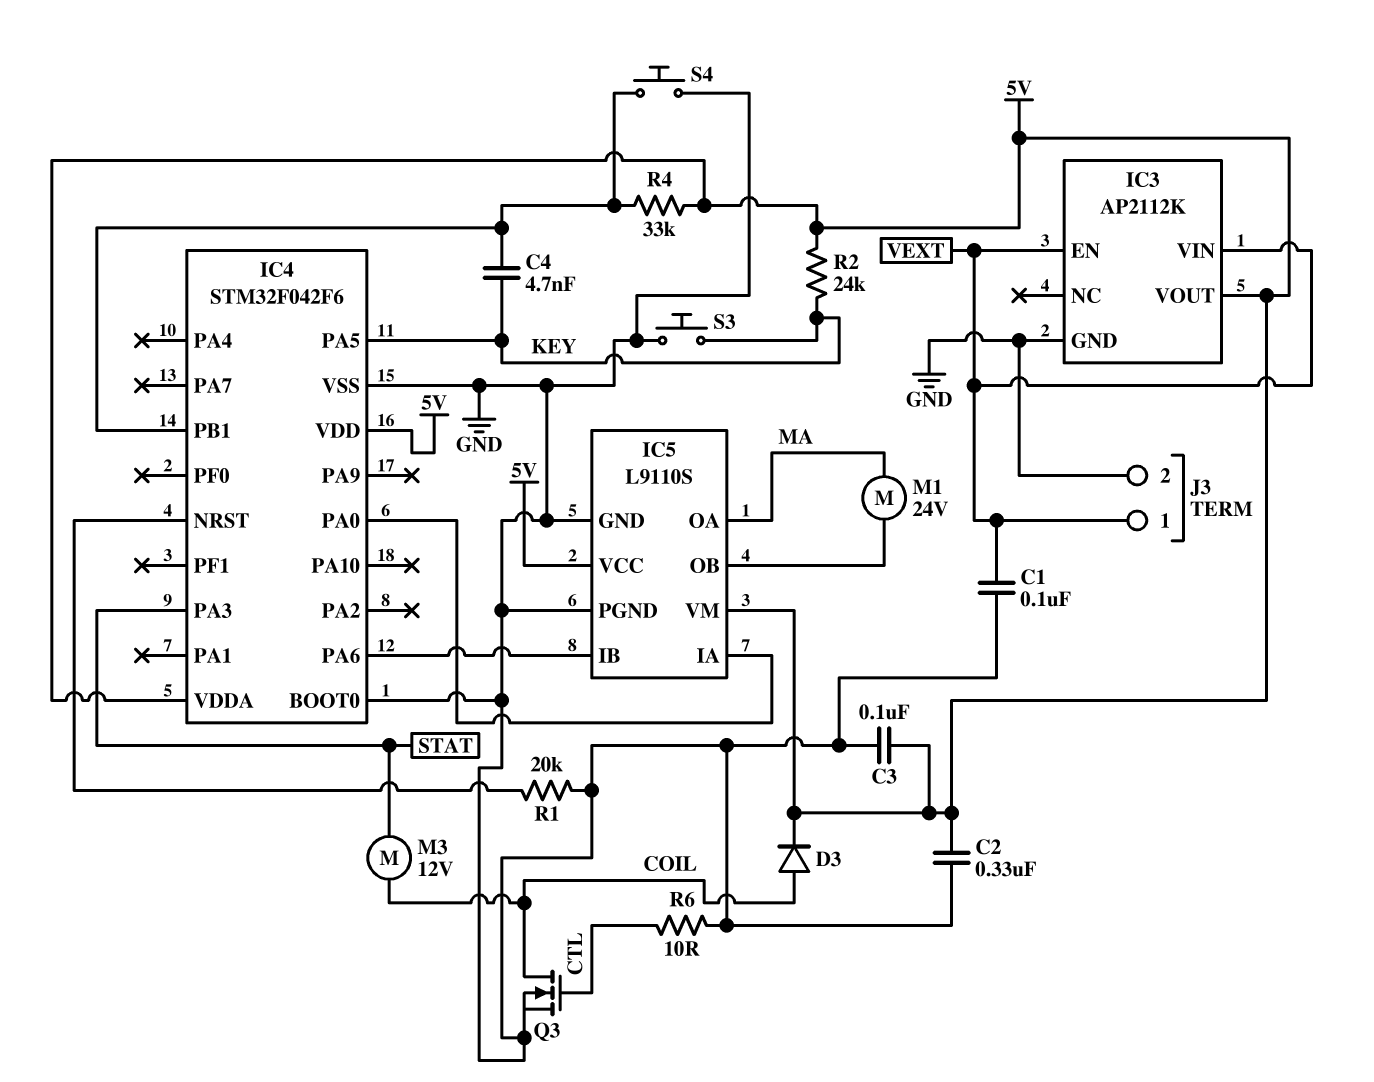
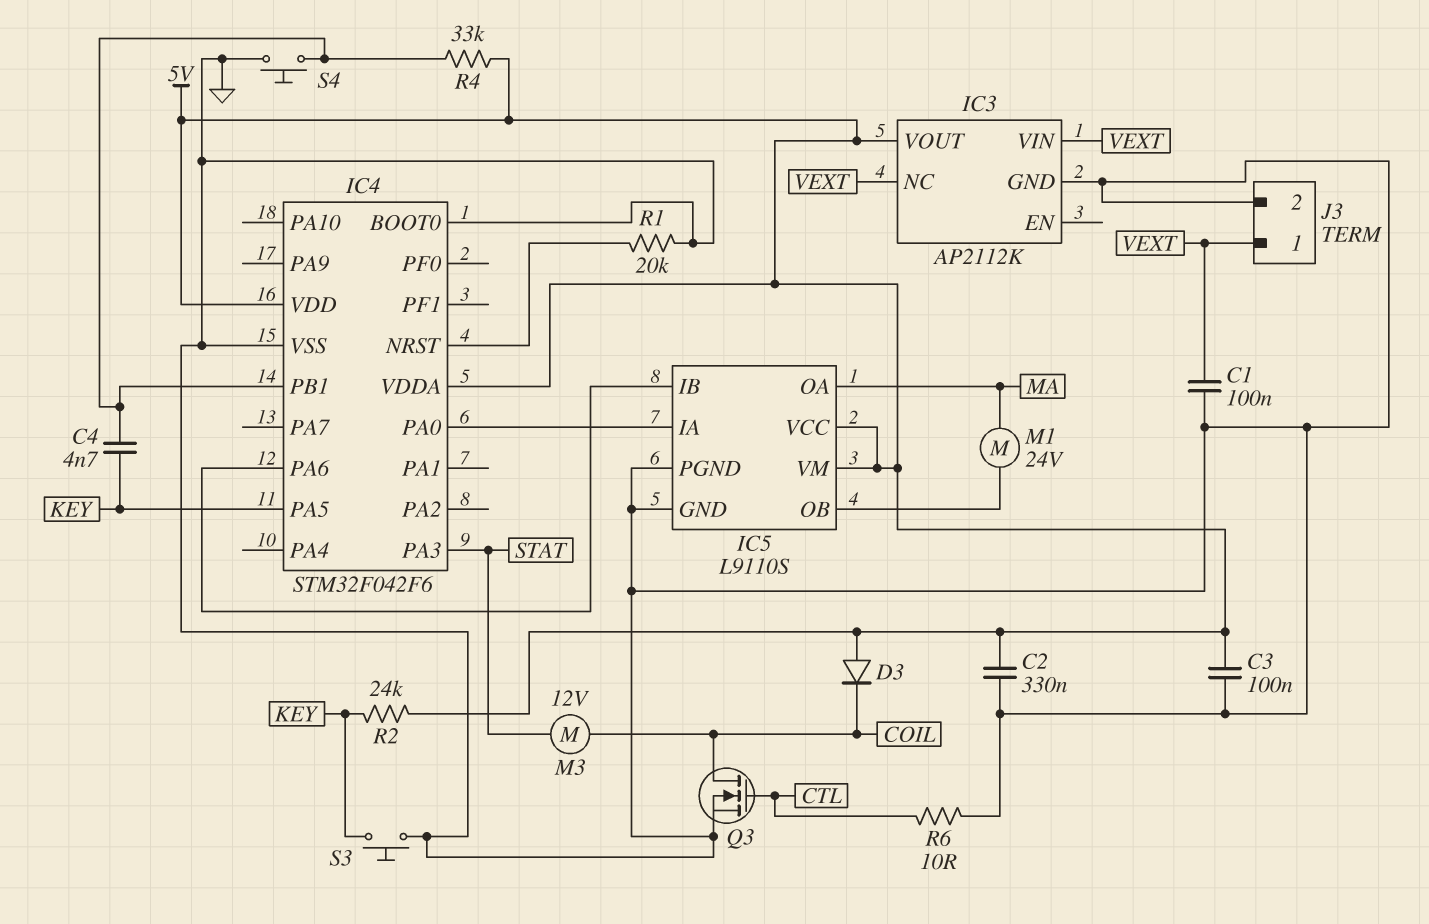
D3: diode (A COIL, K 5V) -> diode (A 5V, K COIL)
IC3 pin EN: VEXT -> none
IC3 pin NC: none -> VEXT

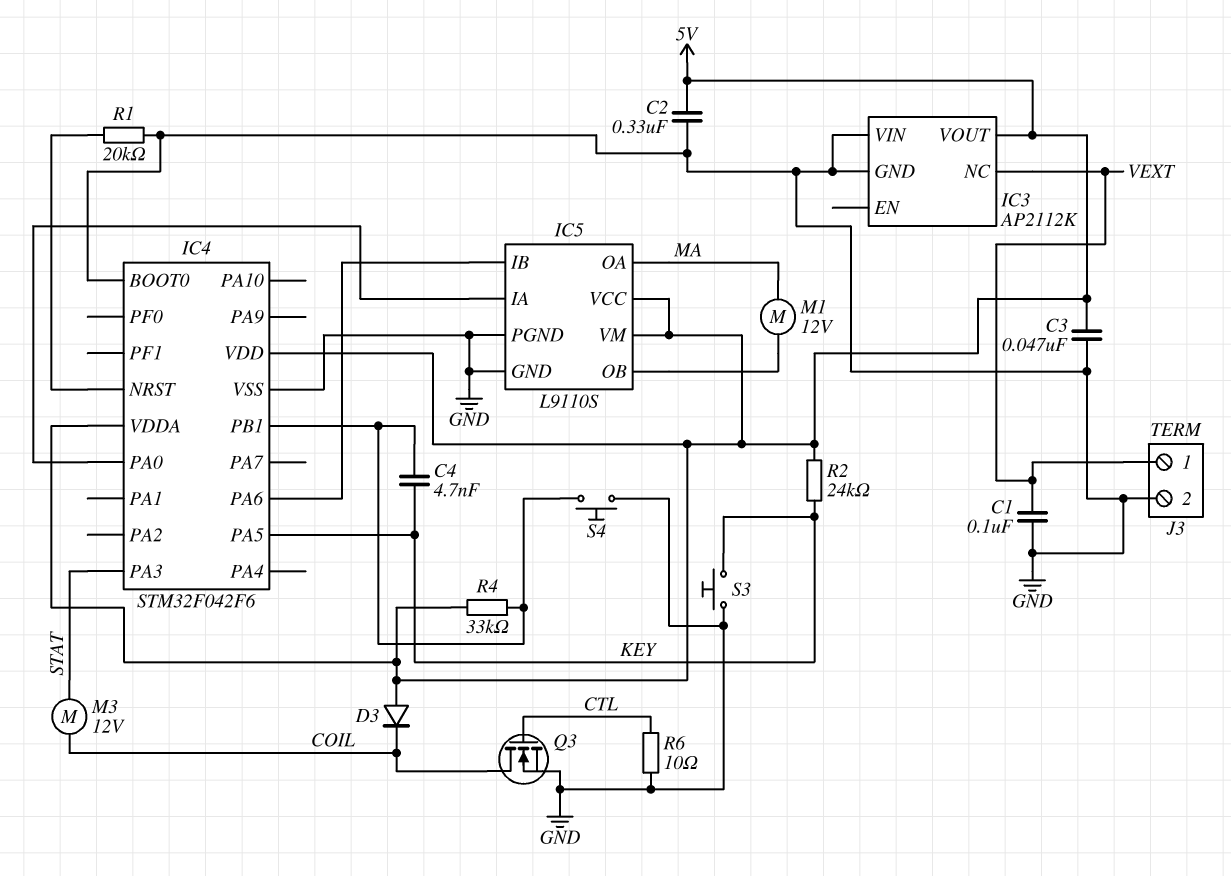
C3: 100nF (5V, GND) -> 47nF (5V, GND)
IC3 pin VIN: VEXT -> GND
M1: motor 24V (IC5/OB, MA) -> motor 12V (IC5/OB, MA)

